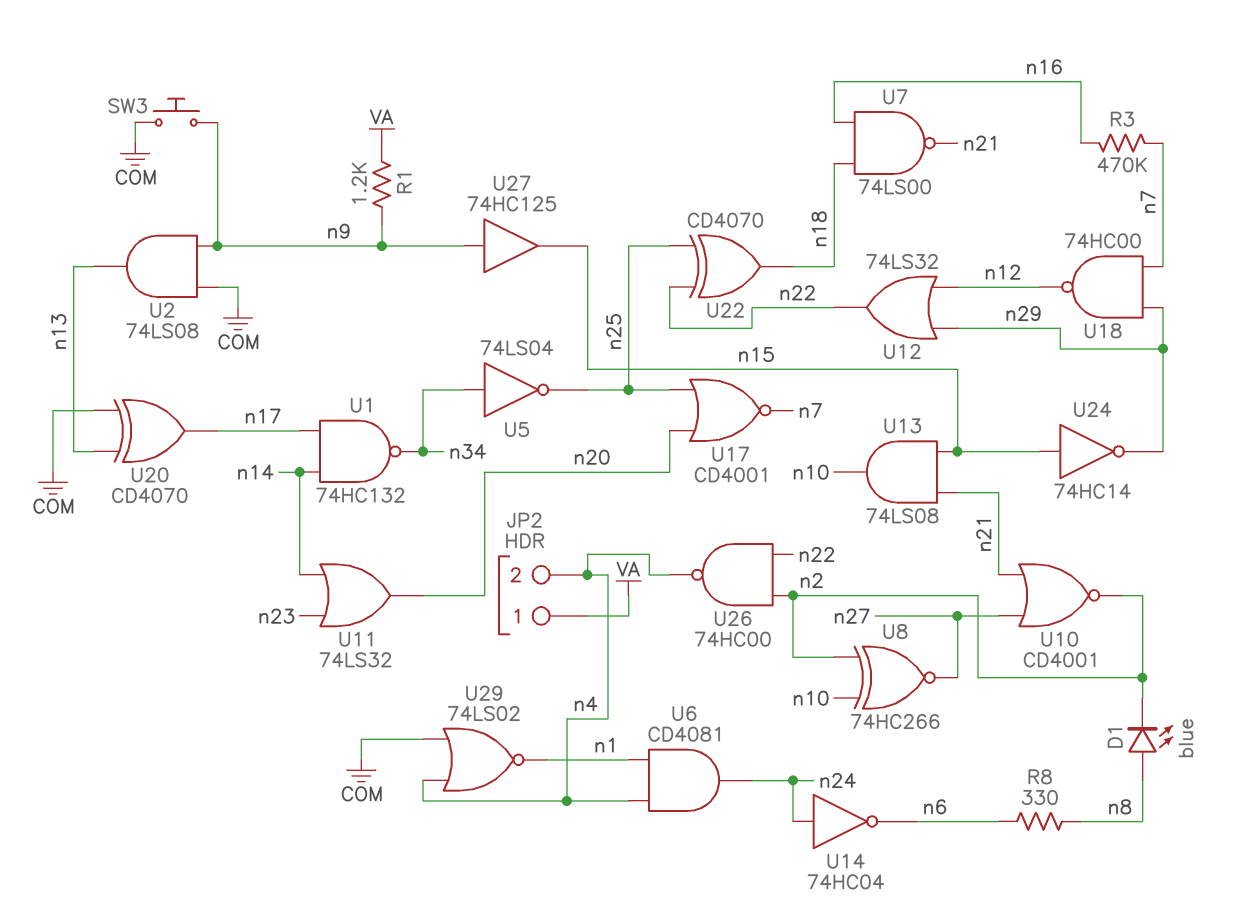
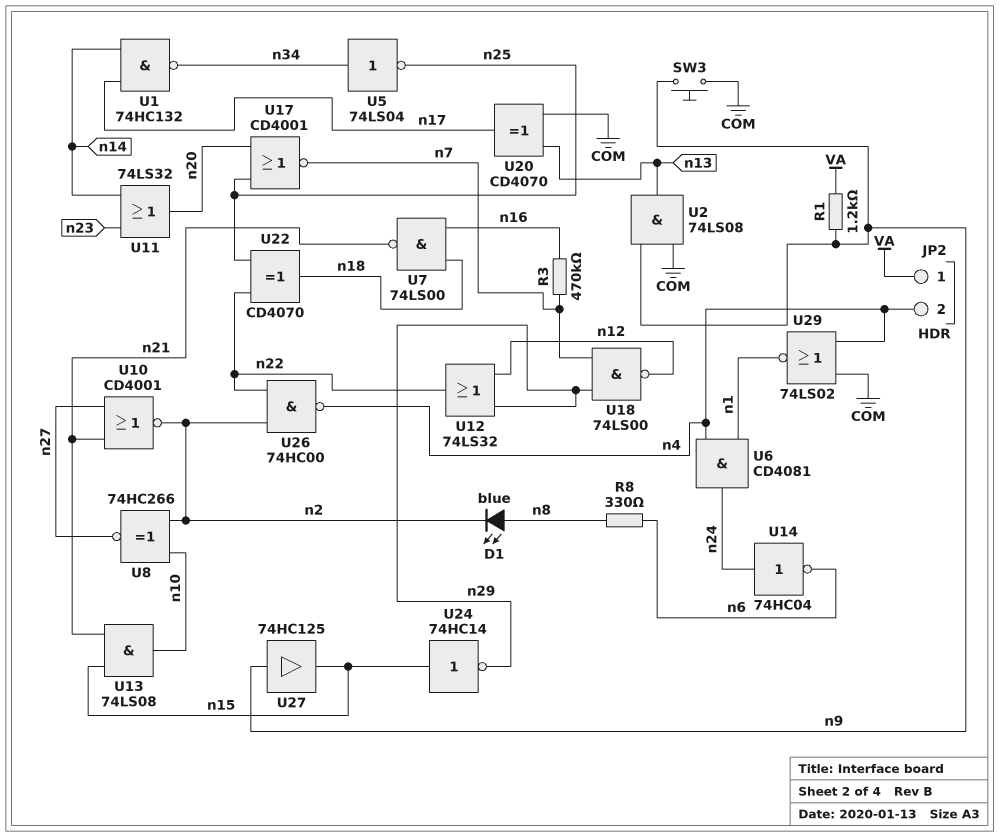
U18: NAND 74HC00 (in n7, in n29, out n12) -> NAND 74LS00 (in n7, in n29, out n12)

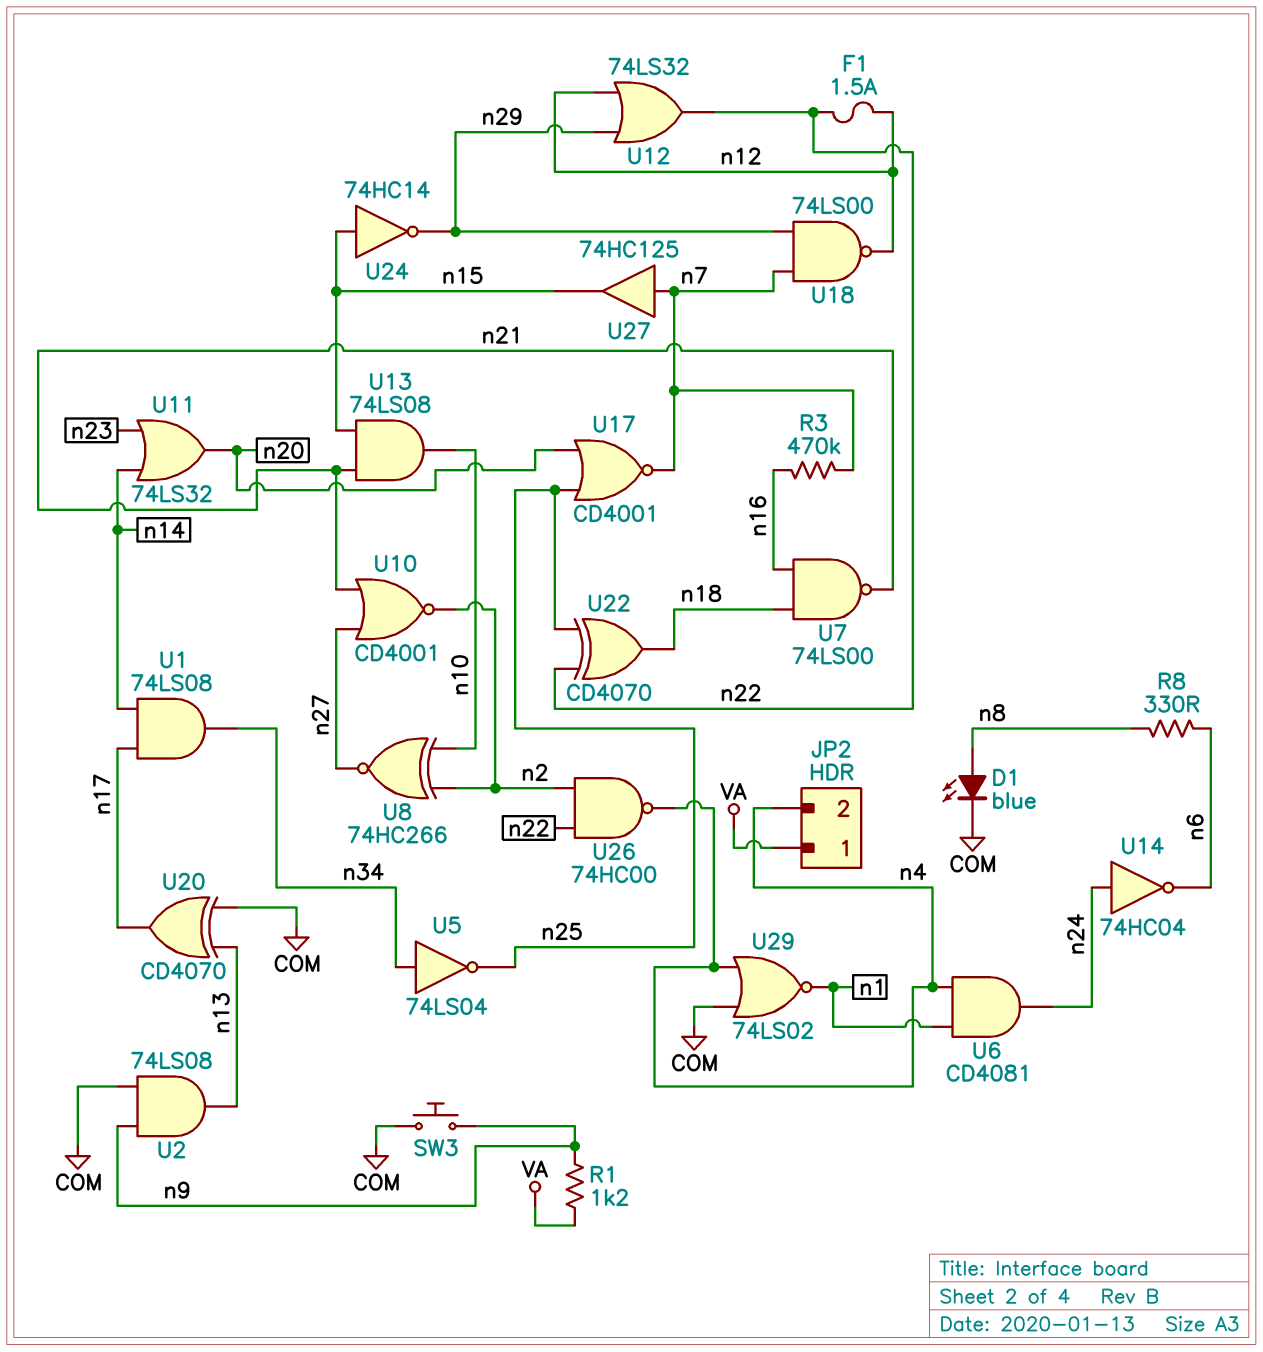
D1: LED blue (A n8, K n2) -> LED blue (A n8, K COM)
F1: none -> 1.5A (n12, n22)
U1: NAND 74HC132 (in n14, in n17, out n34) -> AND 74LS08 (in n14, in n17, out n34)
U27: buffer 74HC125 (in n9, out n15) -> buffer 74HC125 (in n7, out n15)

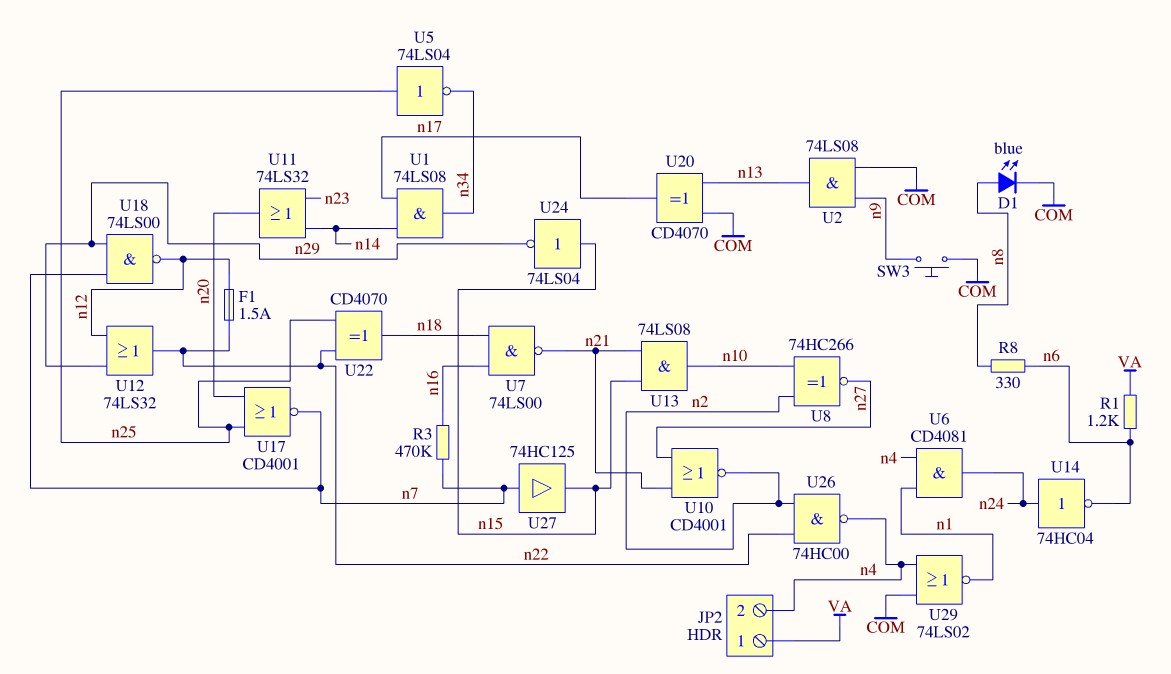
R1: 1.2k (VA, n9) -> 1.2k (VA, n6)
U5: NOT 74LS04 (in n34, out n25) -> NOT 74LS04 (in n25, out n34)
U24: NOT 74HC14 (in n15, out n29) -> NOT 74LS04 (in n15, out n29)

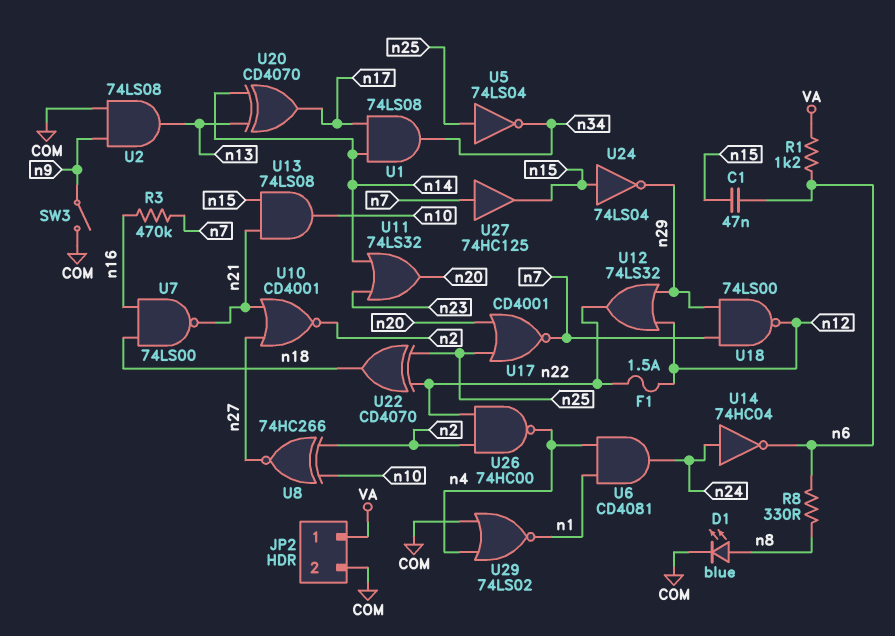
C1: none -> 47nF (n6, n15)
JP2 pin 2: n4 -> COM
SW3: button (COM, n9) -> switch (COM, n9)
U20: XOR CD4070 (in COM, in n13, out n17) -> XOR CD4070 (in n13, in n14, out n17)

